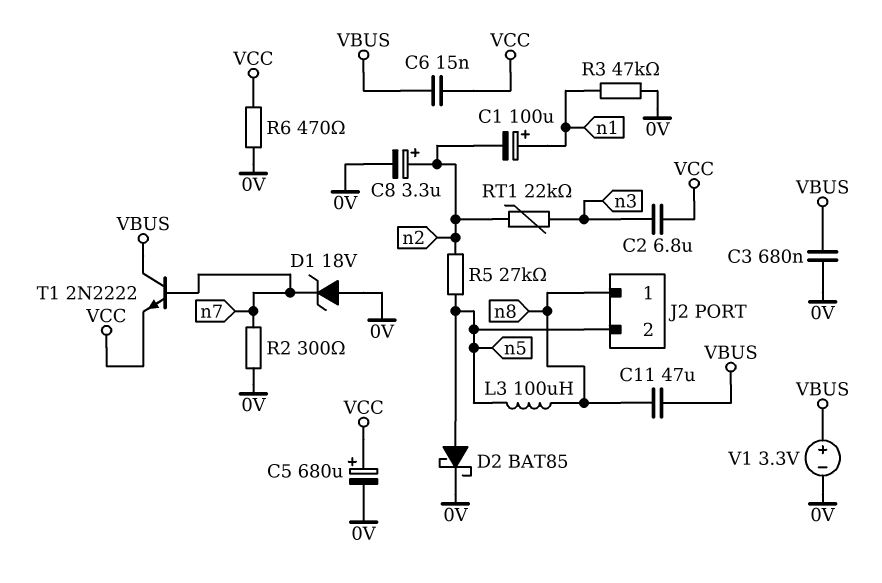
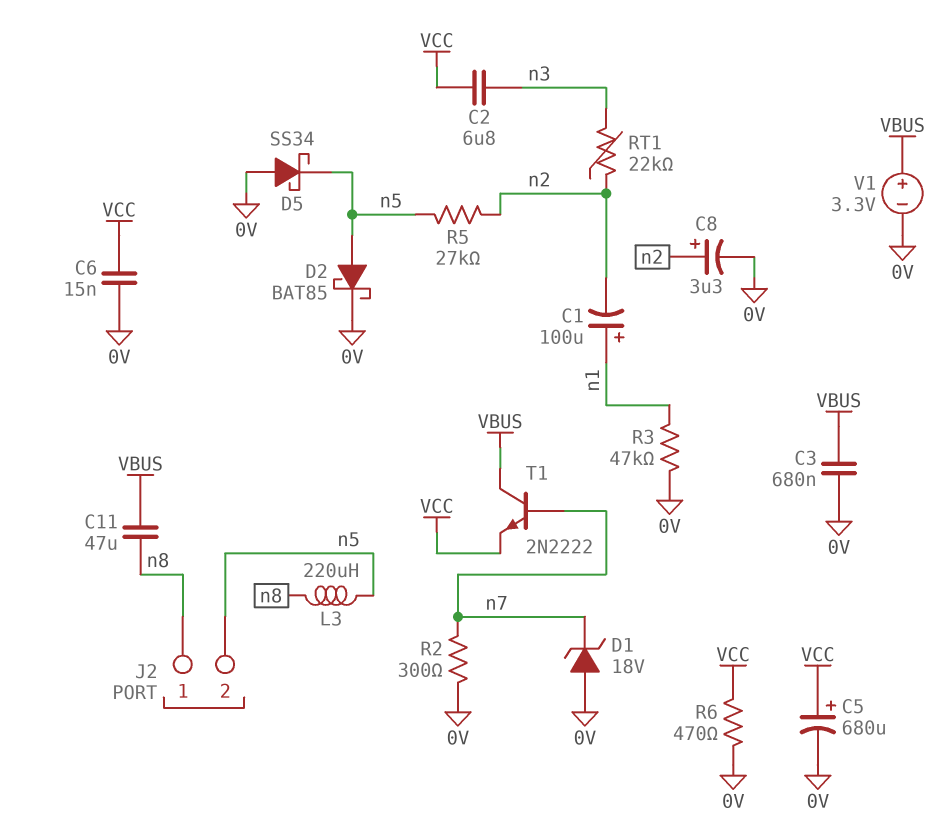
C6: 15nF (VBUS, VCC) -> 15nF (0V, VCC)
D5: none -> schottky SS34 (A 0V, K n5)
L3: 100uH (n5, n8) -> 220uH (n5, n8)

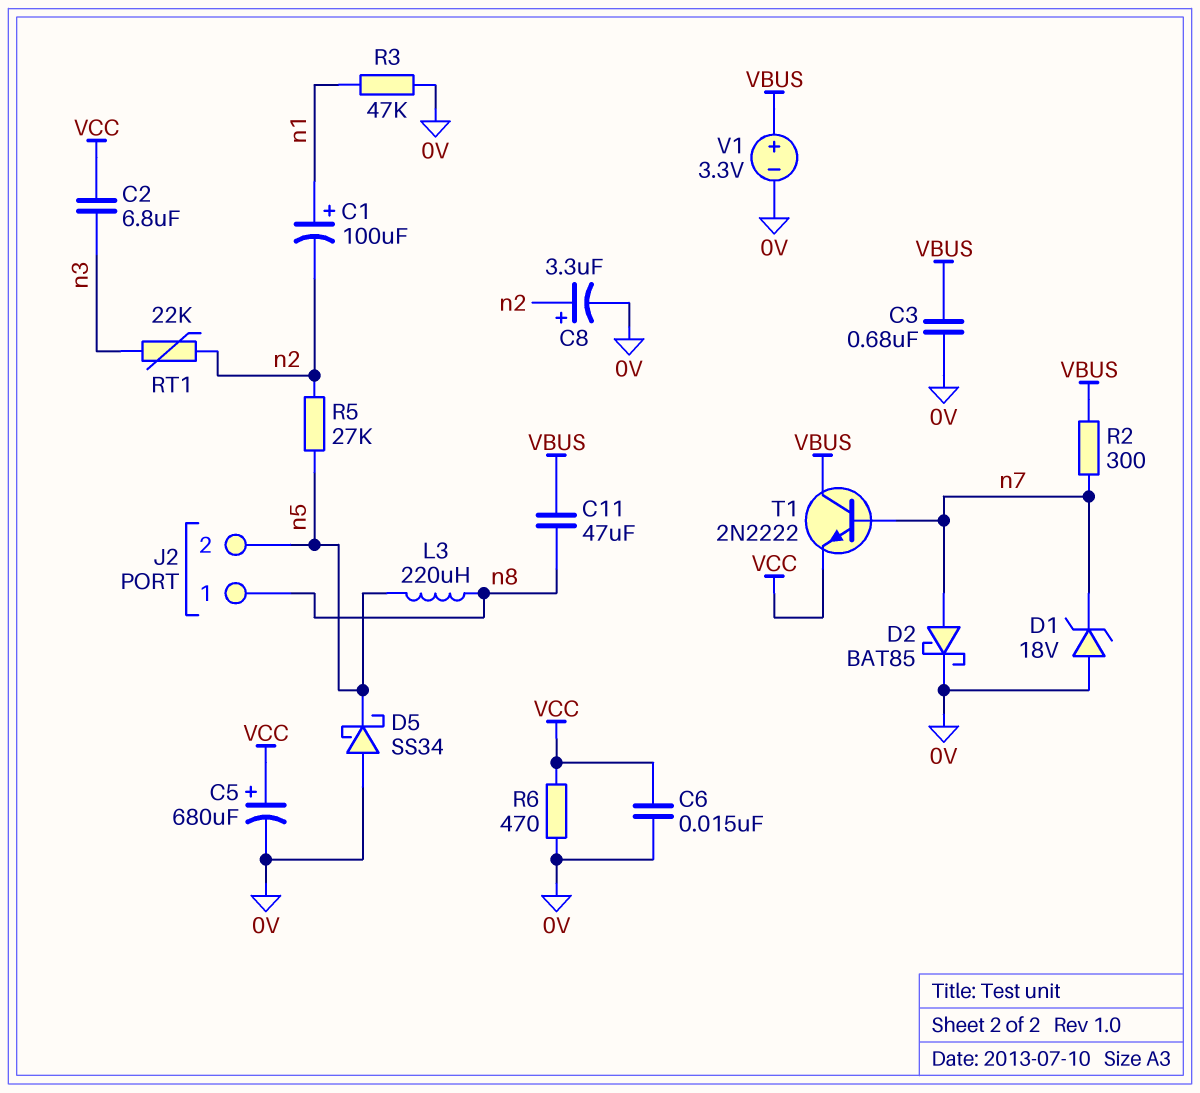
D2: schottky BAT85 (A n5, K 0V) -> schottky BAT85 (A n7, K 0V)
R2: 300 (0V, n7) -> 300 (VBUS, n7)

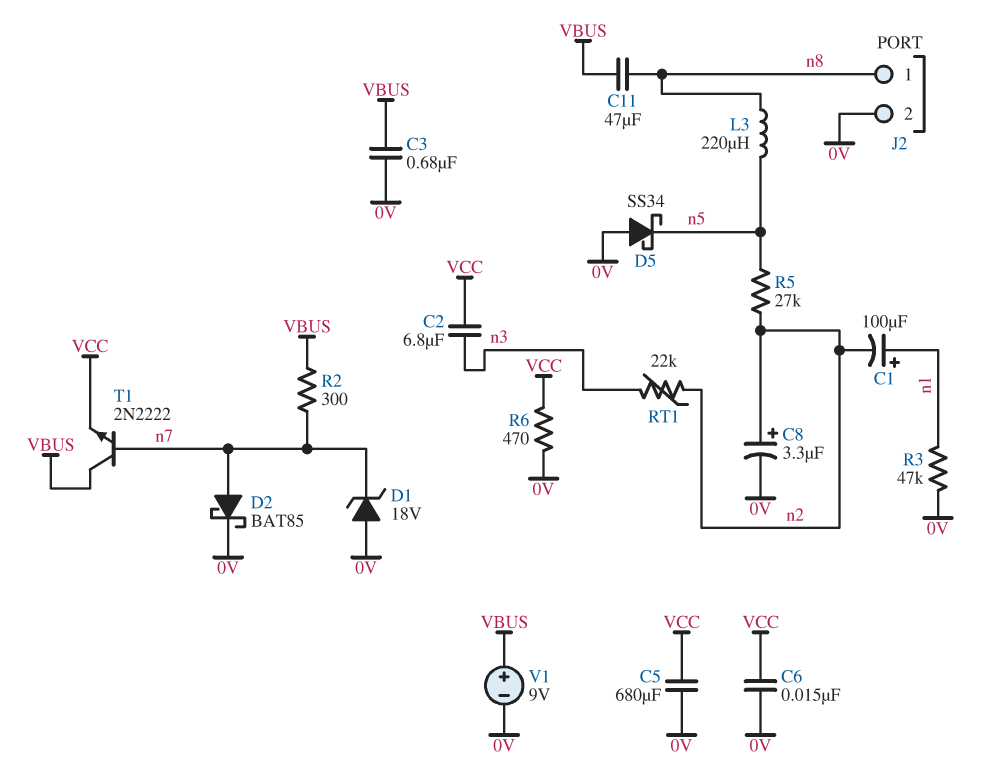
C5: 680uF (plus VCC, minus 0V) -> 680uF (0V, VCC)
J2 pin 2: n5 -> 0V
V1: 3.3V (plus VBUS, minus 0V) -> 9V (plus VBUS, minus 0V)

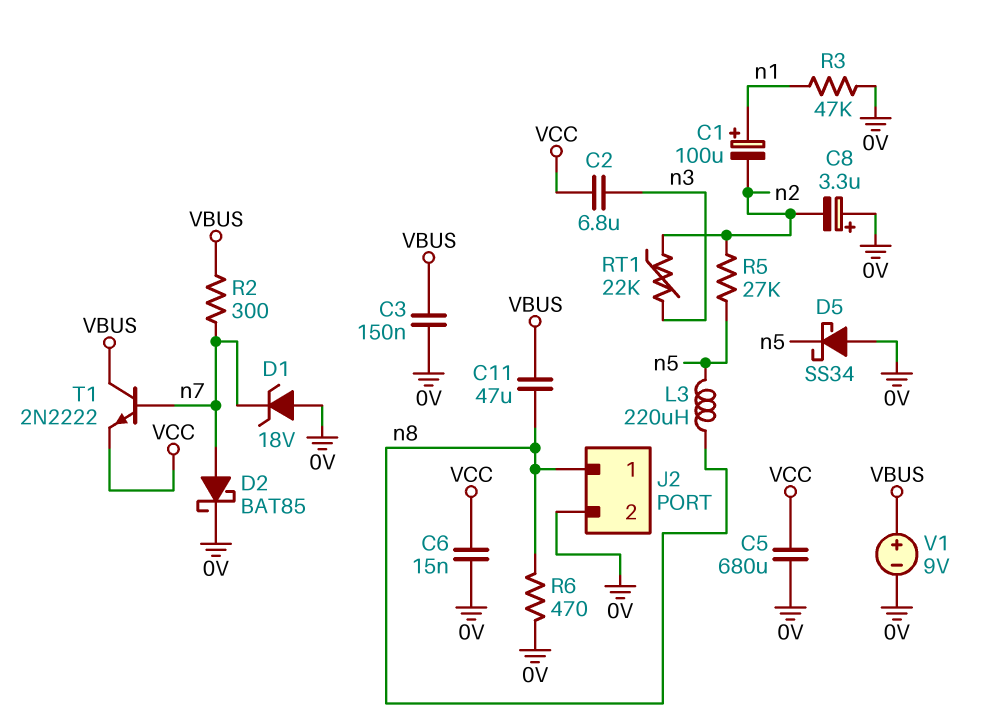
C3: 680nF (0V, VBUS) -> 150nF (0V, VBUS)
C8: 3.3uF (plus n2, minus 0V) -> 3.3uF (plus 0V, minus n2)
R6: 470 (0V, VCC) -> 470 (0V, n8)

